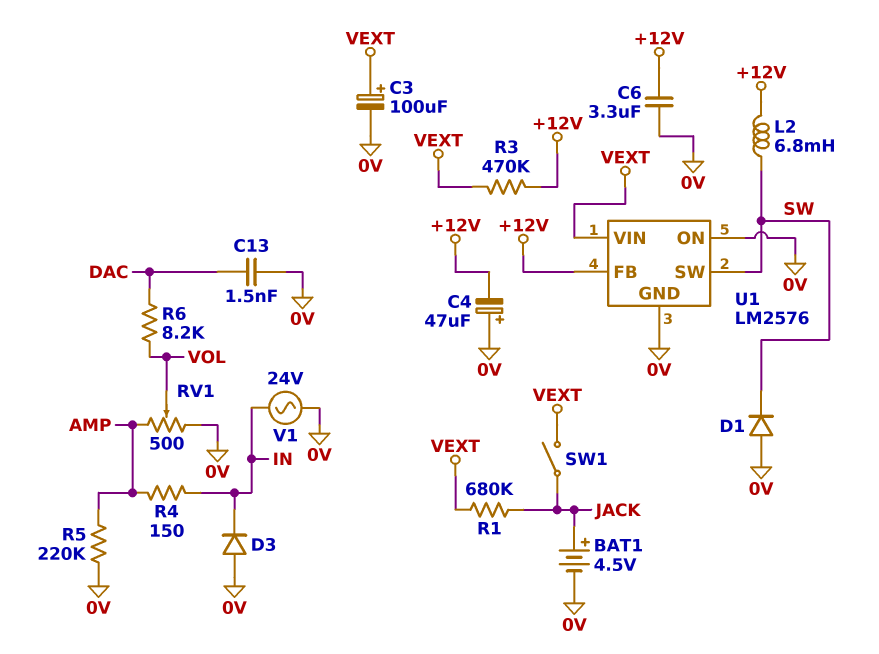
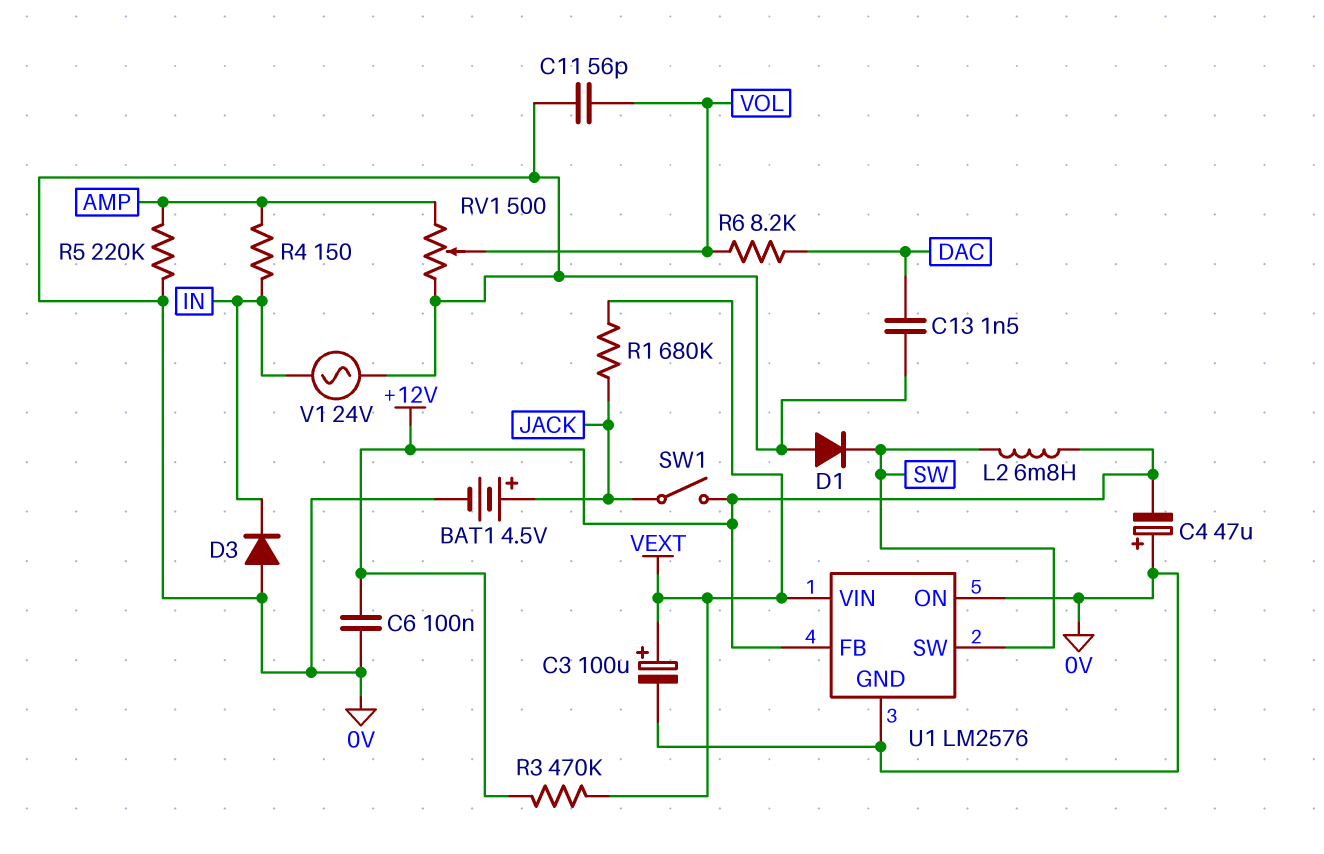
C6: 3.3uF (+12V, 0V) -> 100nF (+12V, 0V)
C11: none -> 56pF (0V, VOL)
SW1: switch (JACK, VEXT) -> switch (+12V, JACK)

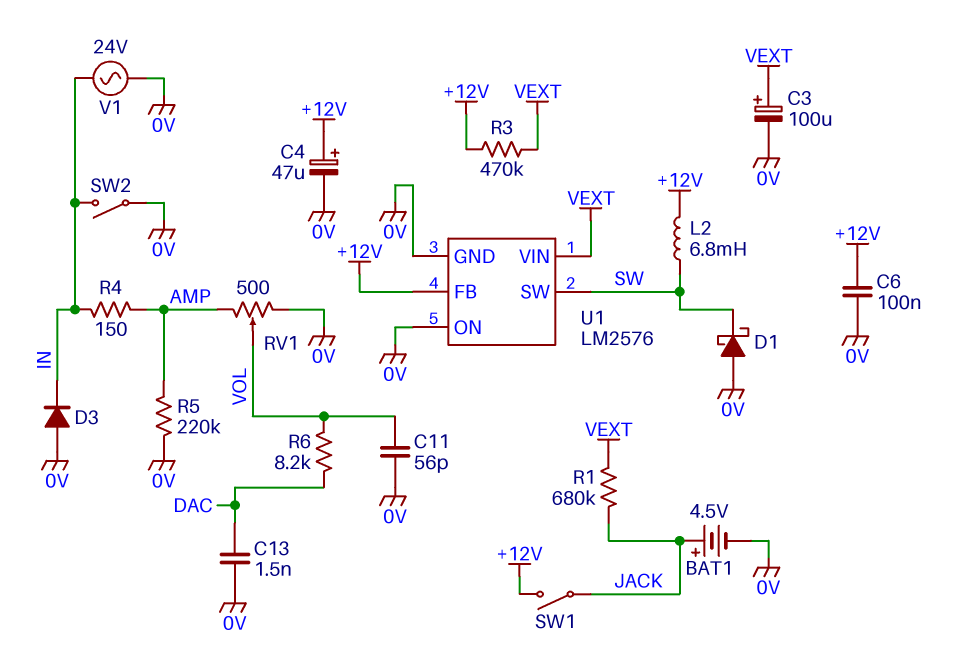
C4: 47uF (plus 0V, minus +12V) -> 47uF (plus +12V, minus 0V)
D1: diode (A 0V, K SW) -> schottky (A 0V, K SW)
SW2: none -> switch (0V, IN)

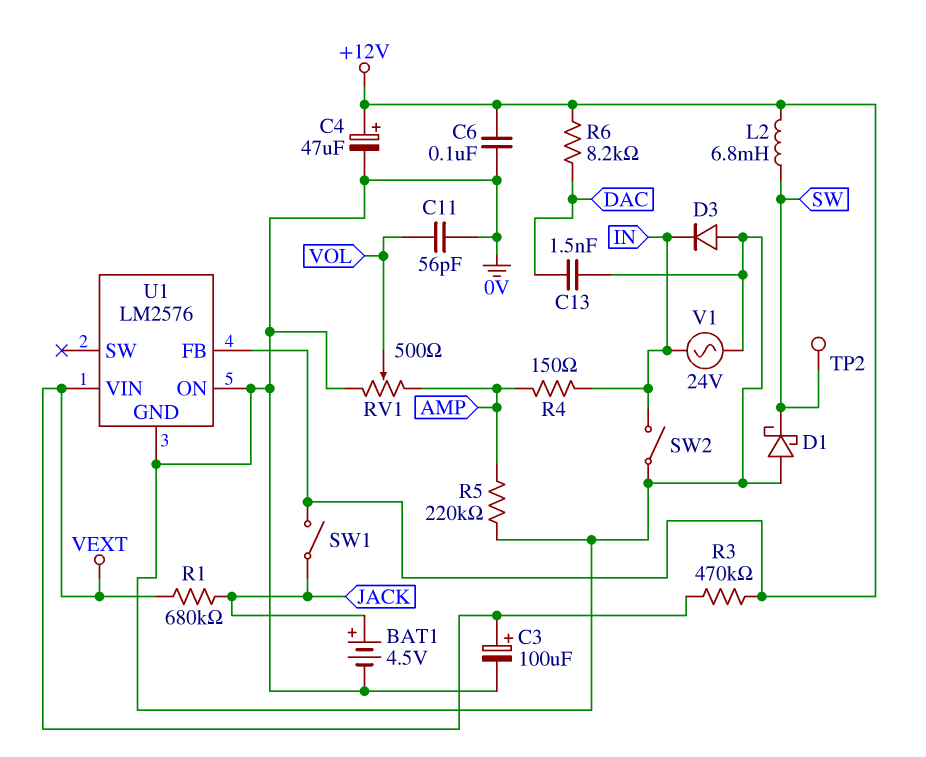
R6: 8.2k (DAC, VOL) -> 8.2k (+12V, DAC)
TP2: none -> test point (SW)
U1 pin SW: SW -> none

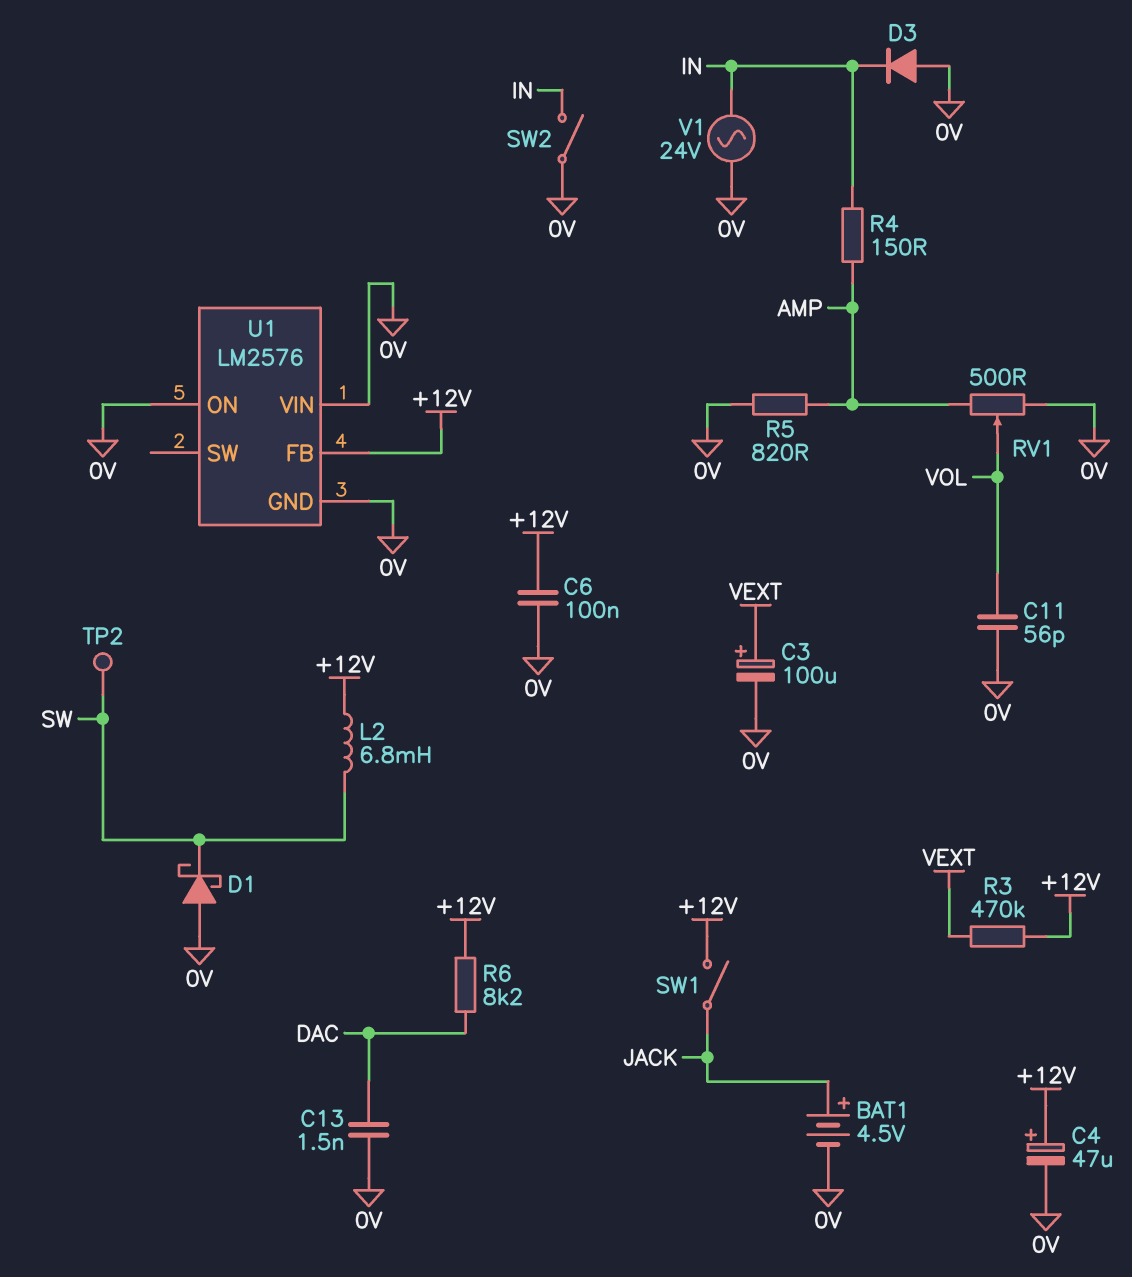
R1: 680k (JACK, VEXT) -> none
R5: 220k (0V, AMP) -> 820 (0V, AMP)
U1 pin VIN: VEXT -> 0V

